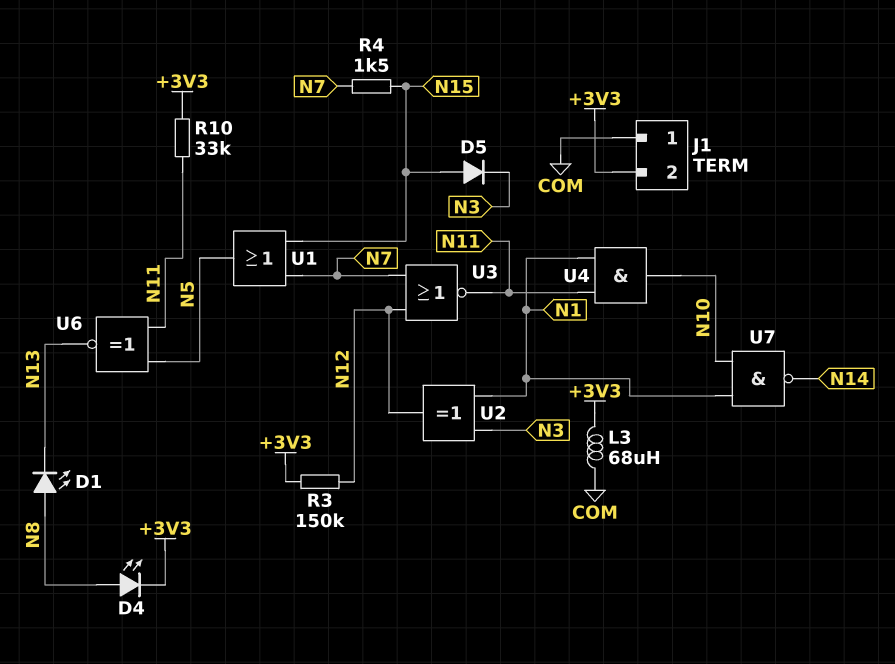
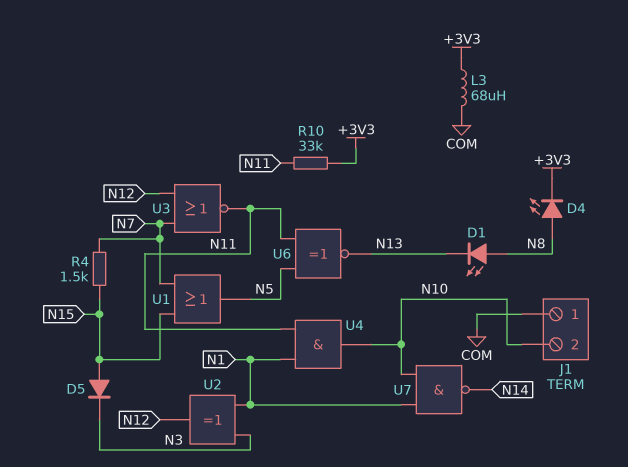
J1 pin 2: +3V3 -> N10
R3: 150k (+3V3, N12) -> none

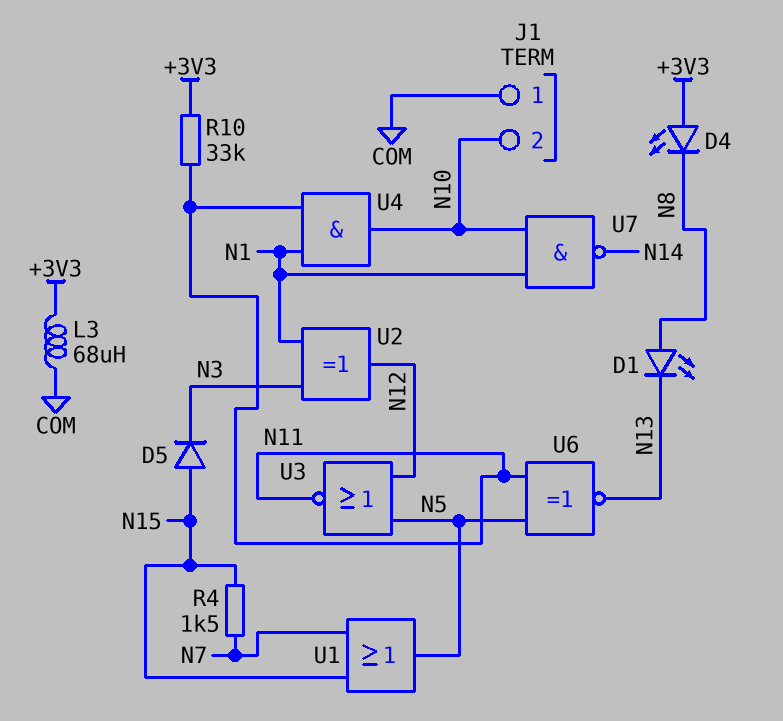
D4: LED (A N8, K +3V3) -> LED (A +3V3, K N8)
U3: NOR (in N7, in N12, out N11) -> NOR (in N5, in N12, out N11)

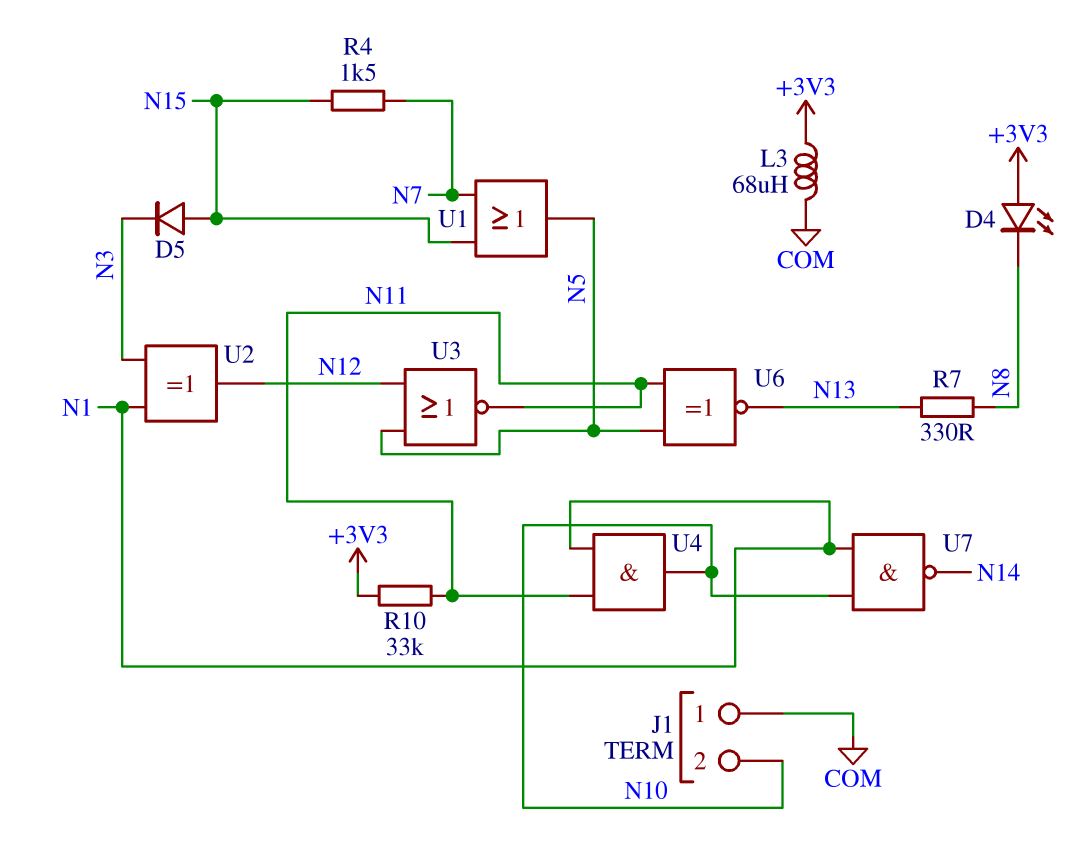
D1: LED (A N8, K N13) -> none
R7: none -> 330 (N8, N13)

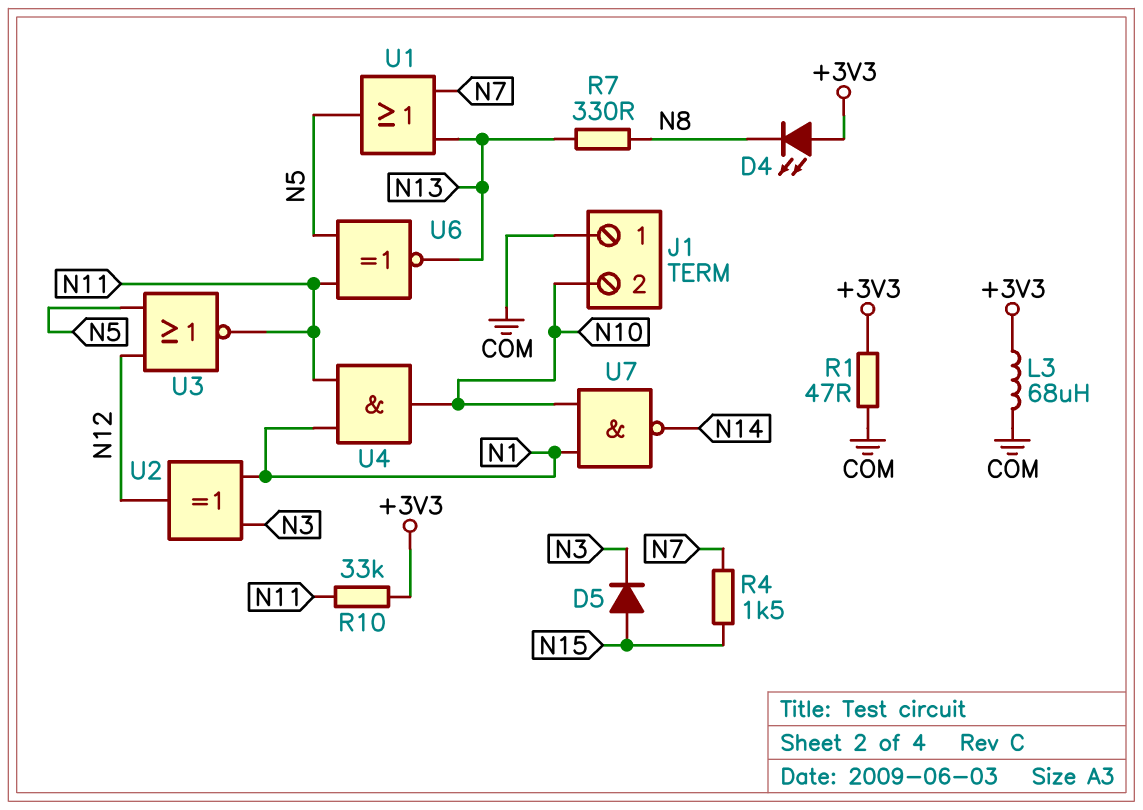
R1: none -> 47 (+3V3, COM)
U1: OR (in N7, in N15, out N5) -> OR (in N7, in N13, out N5)

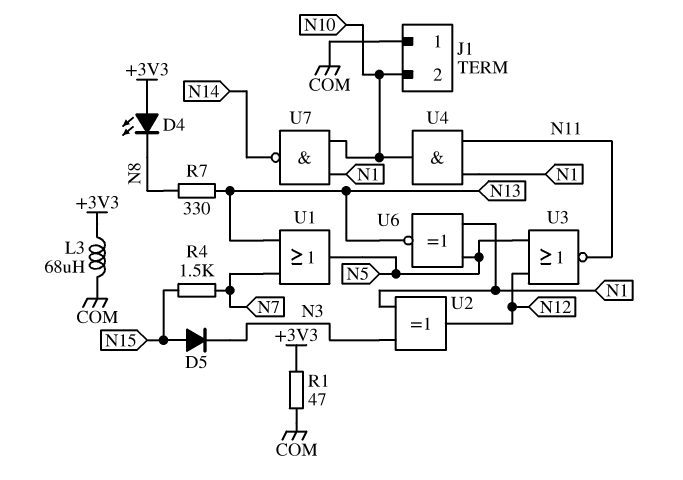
R10: 33k (+3V3, N11) -> none
U6: XNOR (in N5, in N11, out N13) -> XNOR (in N1, in N5, out N13)

